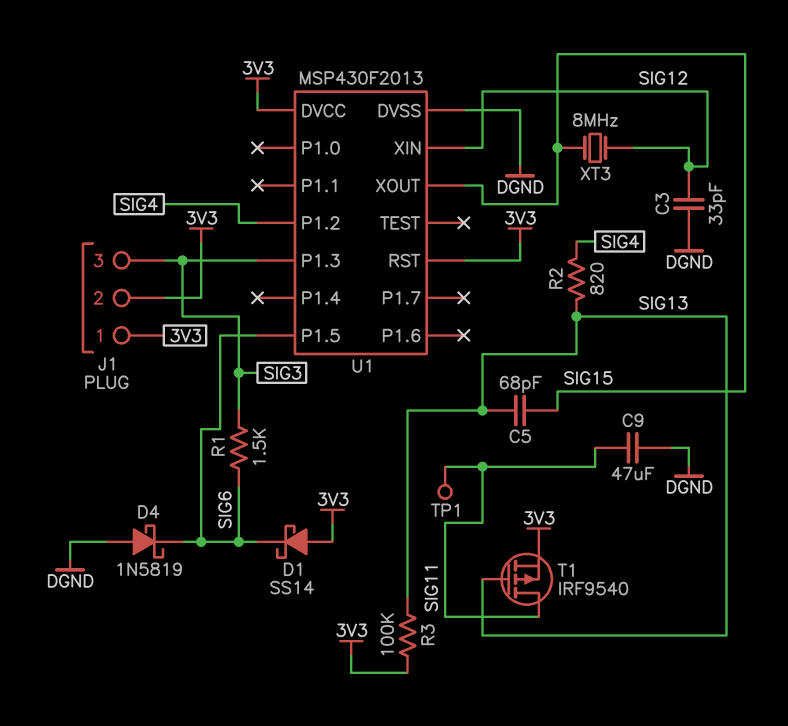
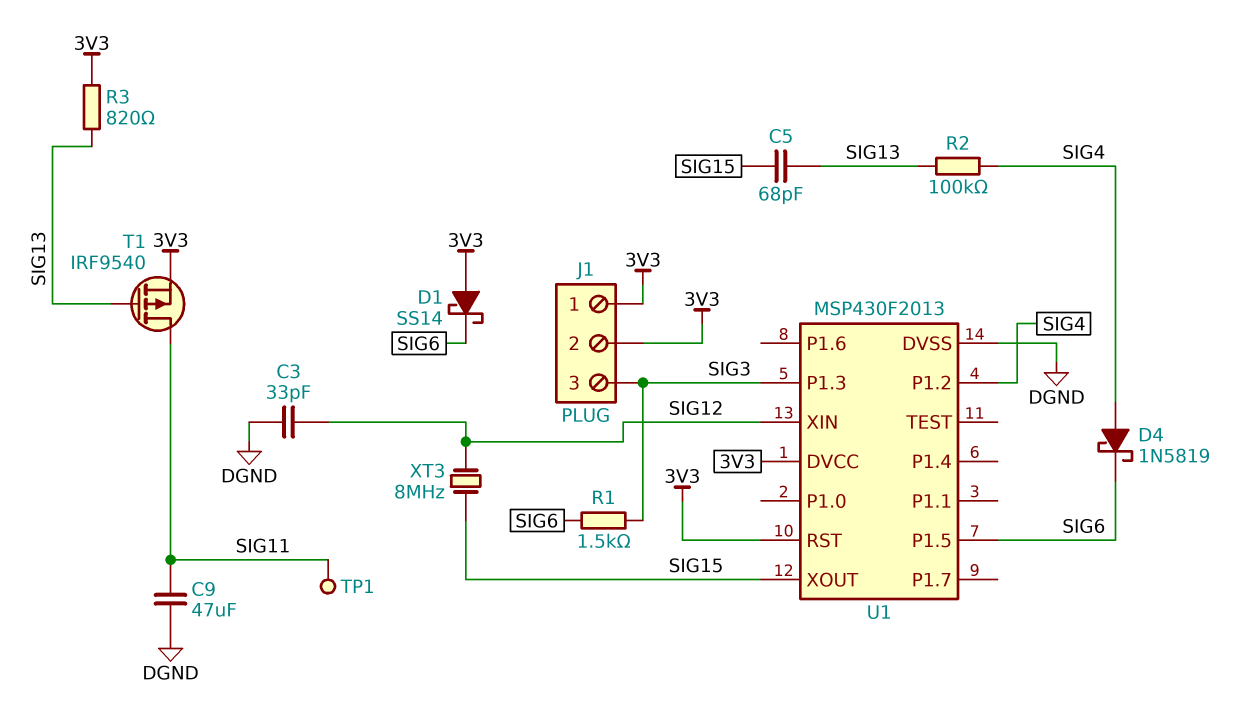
D4: schottky 1N5819 (A DGND, K SIG6) -> schottky 1N5819 (A SIG4, K SIG6)
R2: 820 (SIG4, SIG13) -> 100k (SIG4, SIG13)
R3: 100k (3V3, SIG13) -> 820 (3V3, SIG13)

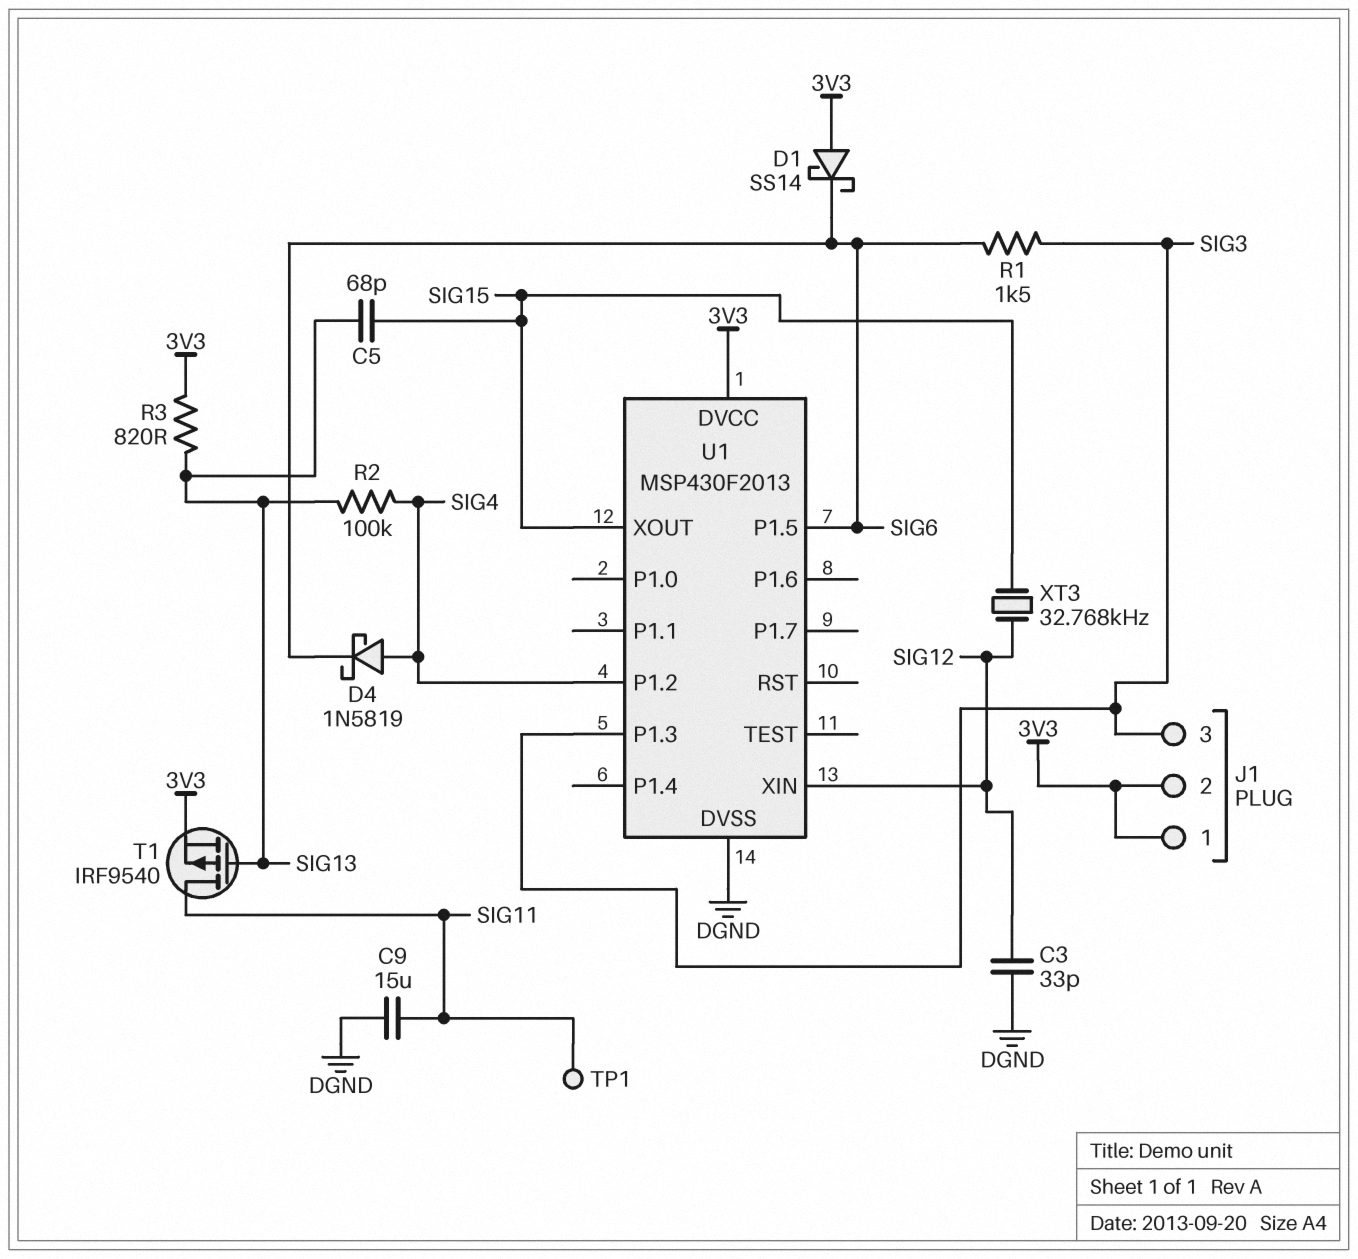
C9: 47uF (DGND, SIG11) -> 15uF (DGND, SIG11)
U1 pin RST: 3V3 -> none
XT3: 8MHz (SIG12, SIG15) -> 32.768kHz (SIG12, SIG15)

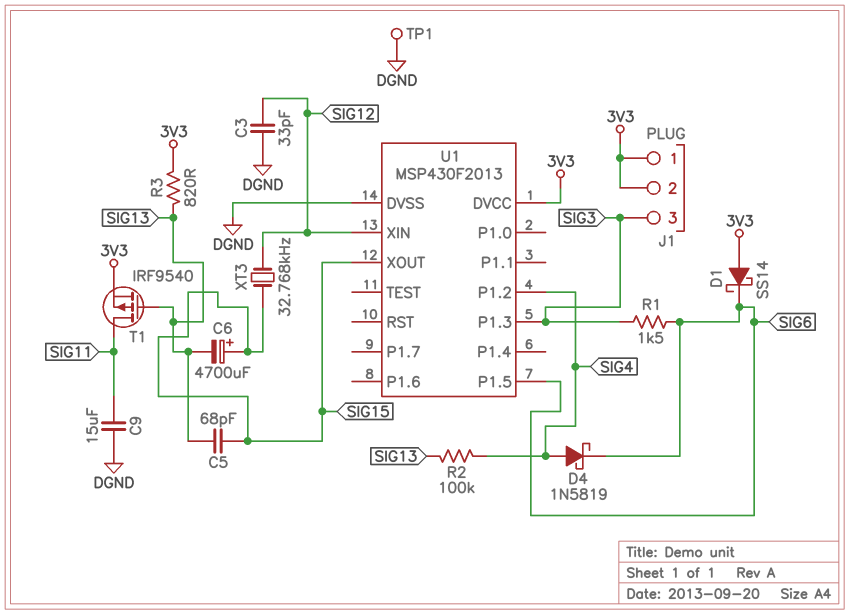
C6: none -> 4700uF (plus SIG15, minus SIG13)
TP1: test point (SIG11) -> test point (DGND)

